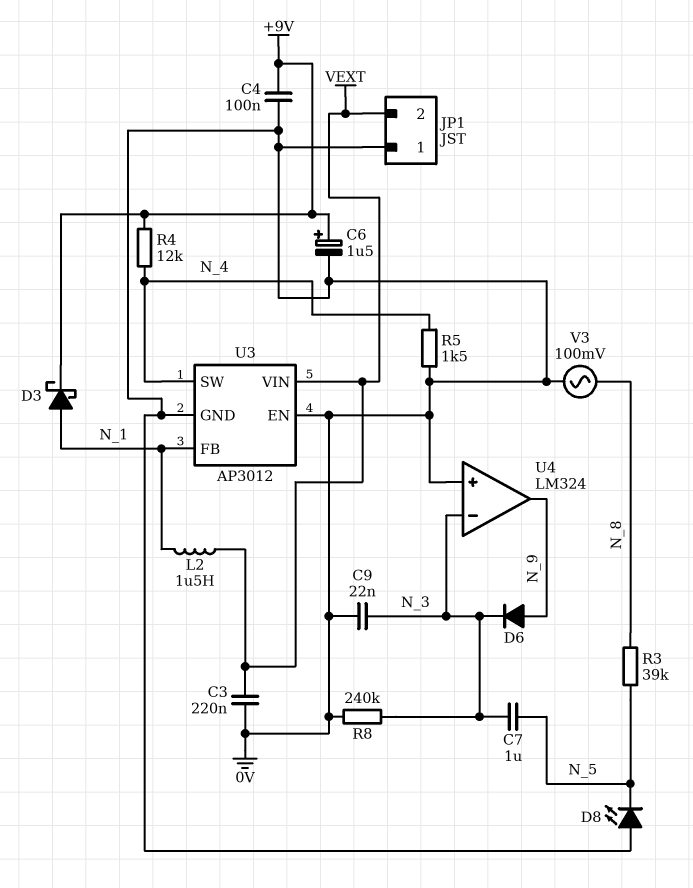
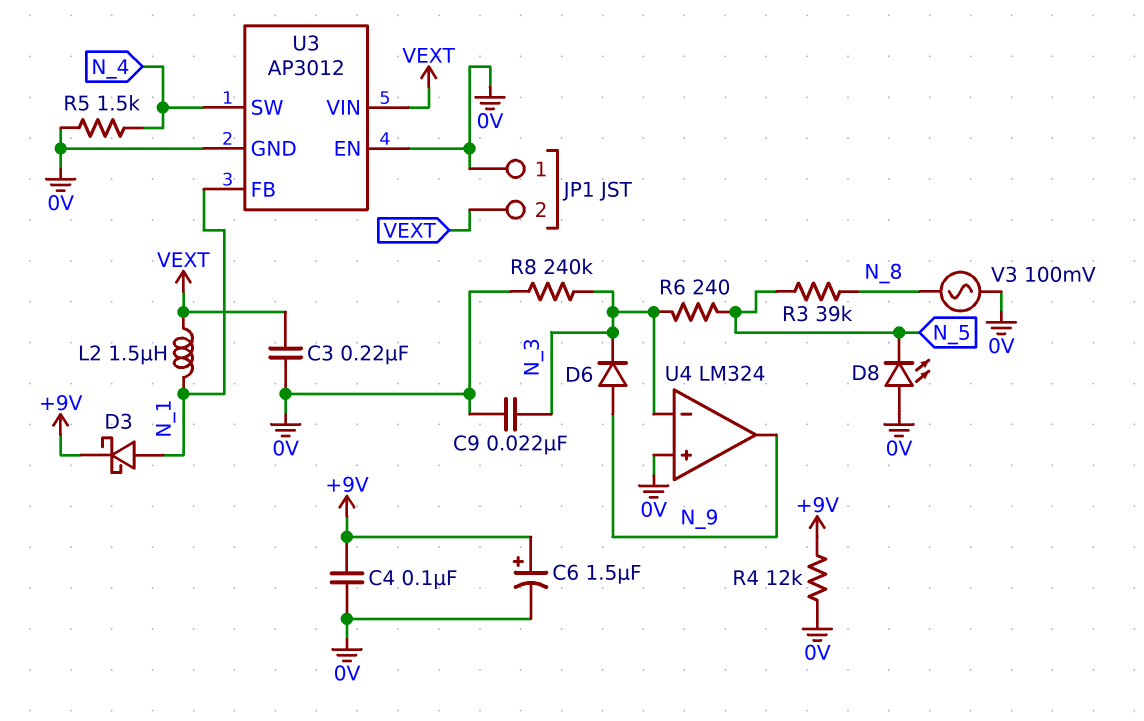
C7: 1uF (N_3, N_5) -> none
R4: 12k (+9V, N_4) -> 12k (+9V, 0V)
R6: none -> 240 (N_3, N_5)

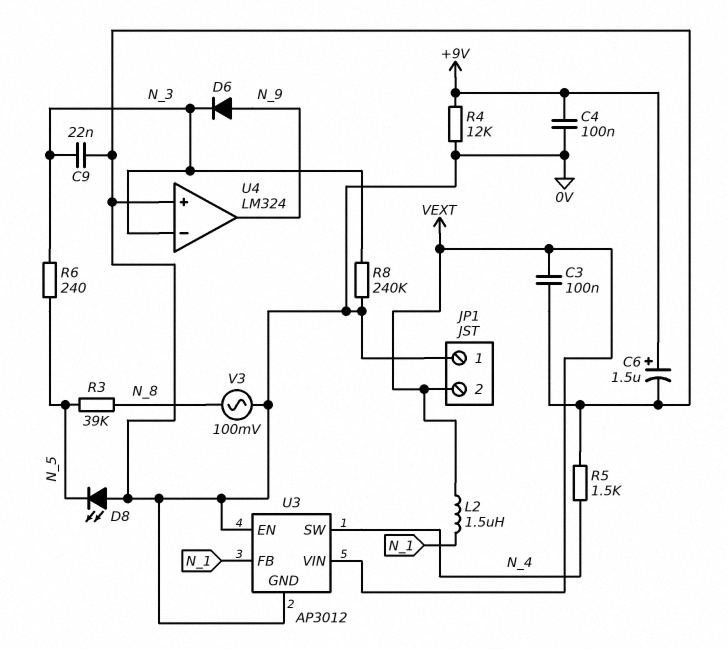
C3: 220nF (0V, VEXT) -> 100nF (0V, VEXT)
D3: schottky (A N_1, K +9V) -> none

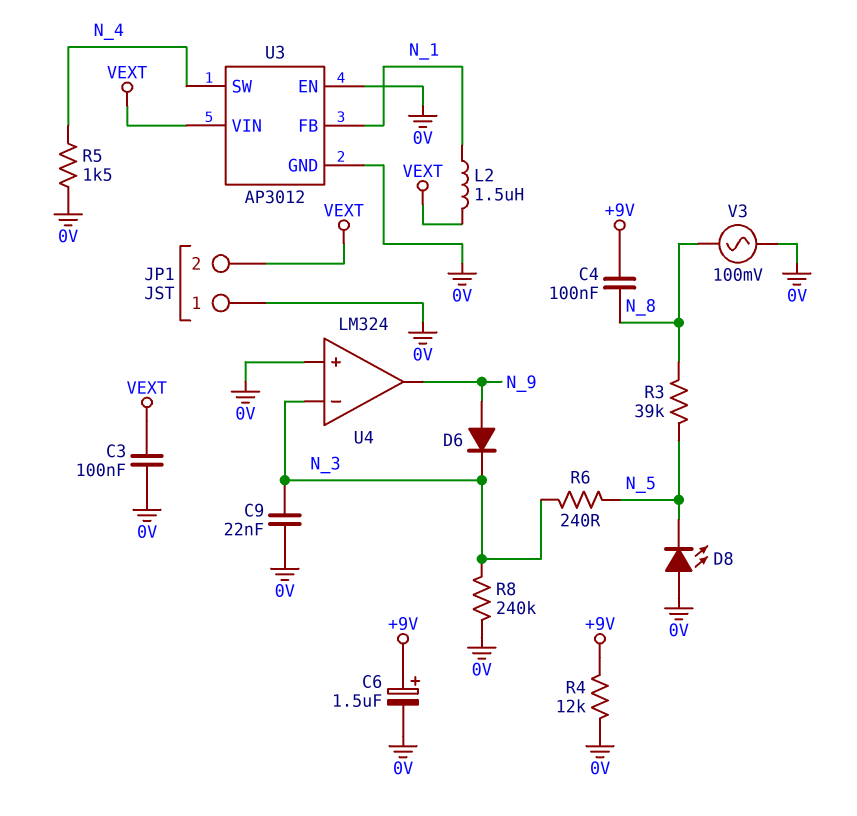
C4: 100nF (+9V, 0V) -> 100nF (+9V, N_8)

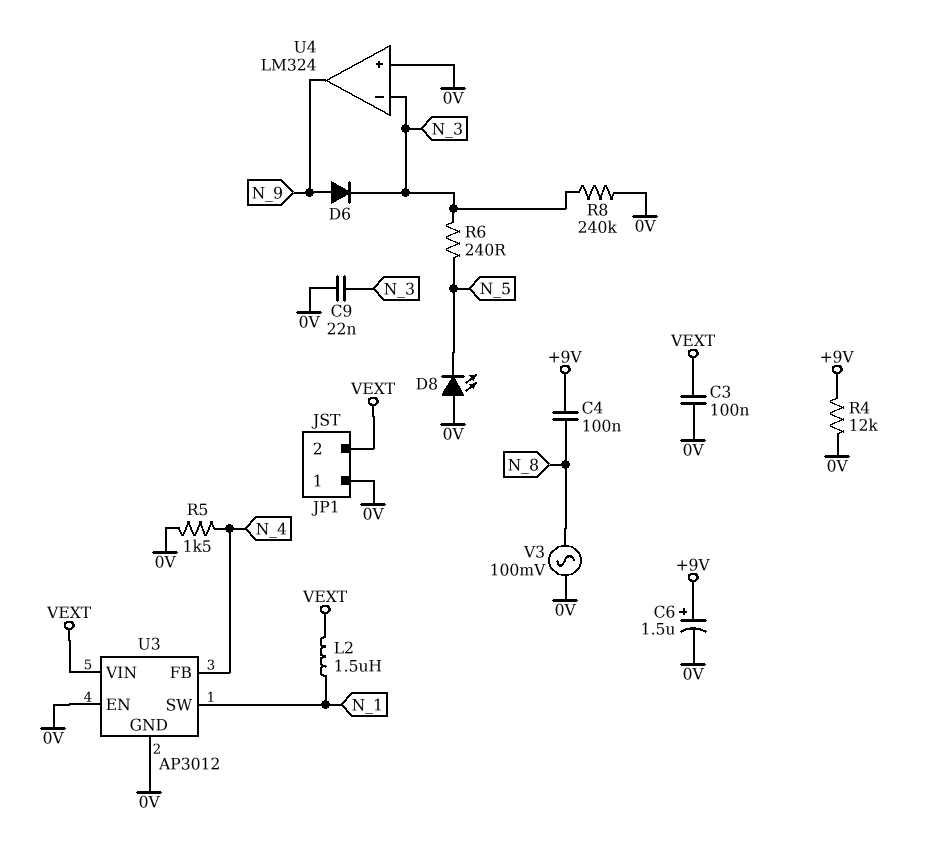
R3: 39k (N_5, N_8) -> none
U3 pin FB: N_1 -> N_4
U3 pin SW: N_4 -> N_1

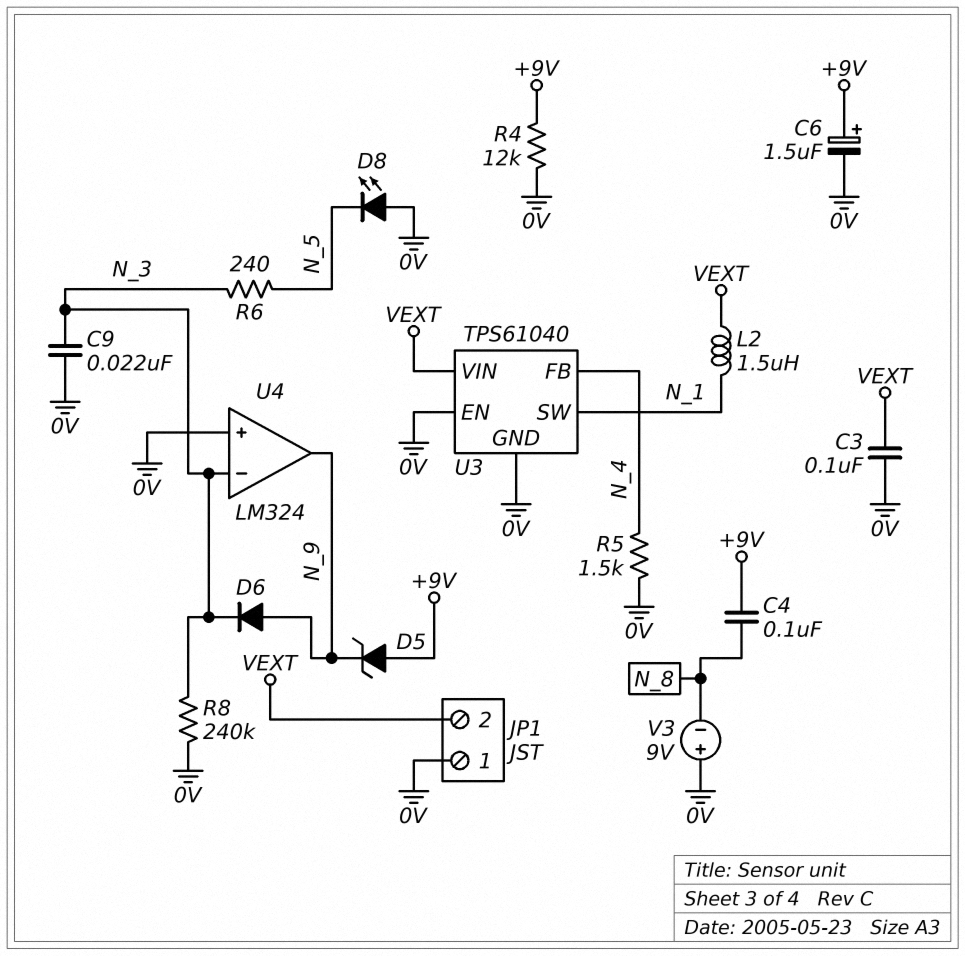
D5: none -> zener (A +9V, K N_9)
U3: AP3012 -> TPS61040
V3: AC 100mV (0V, N_8) -> 9V (plus 0V, minus N_8)

